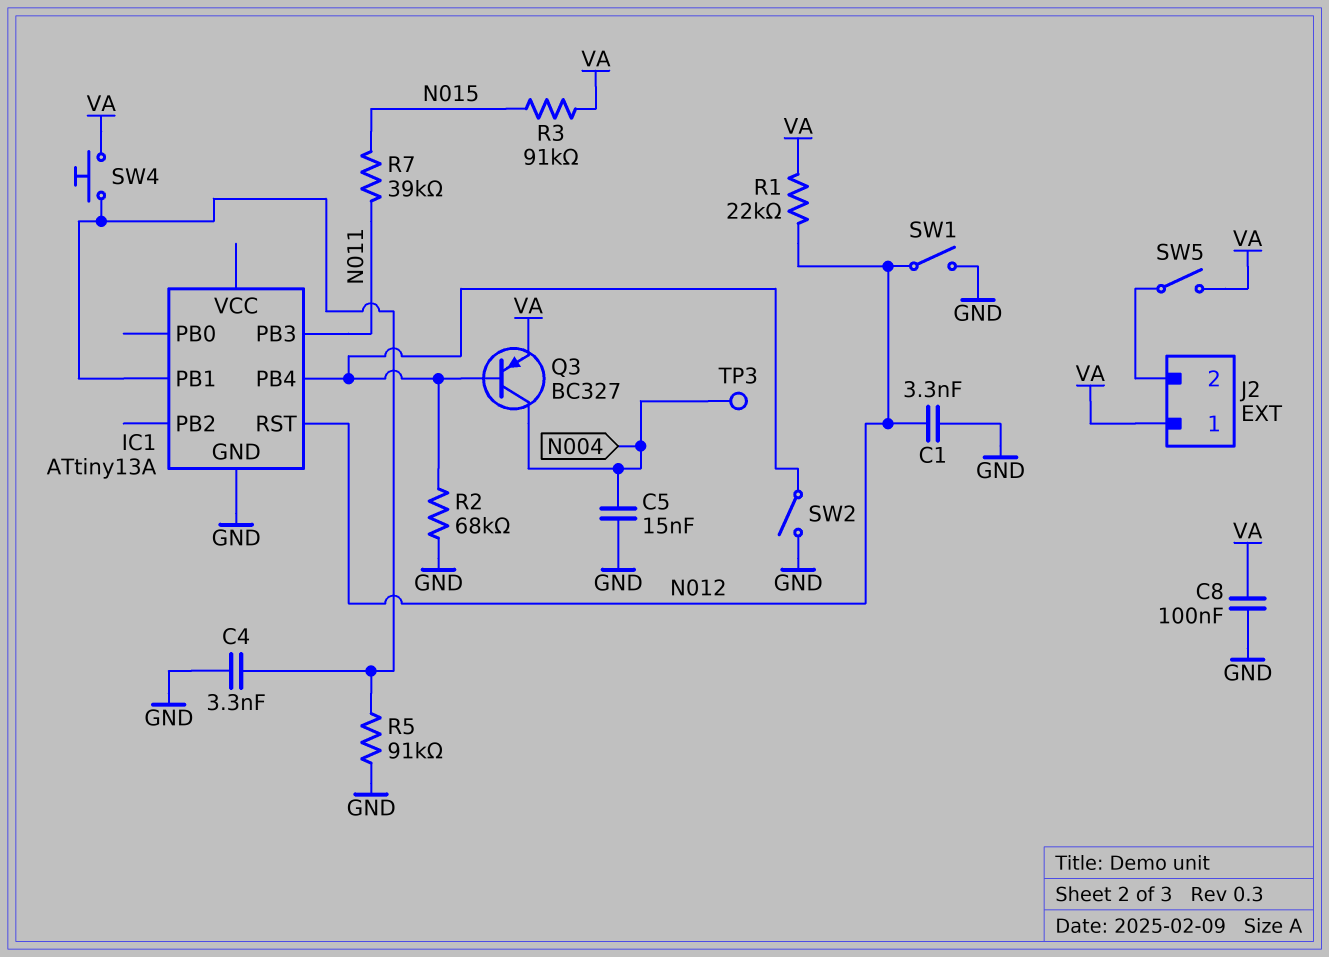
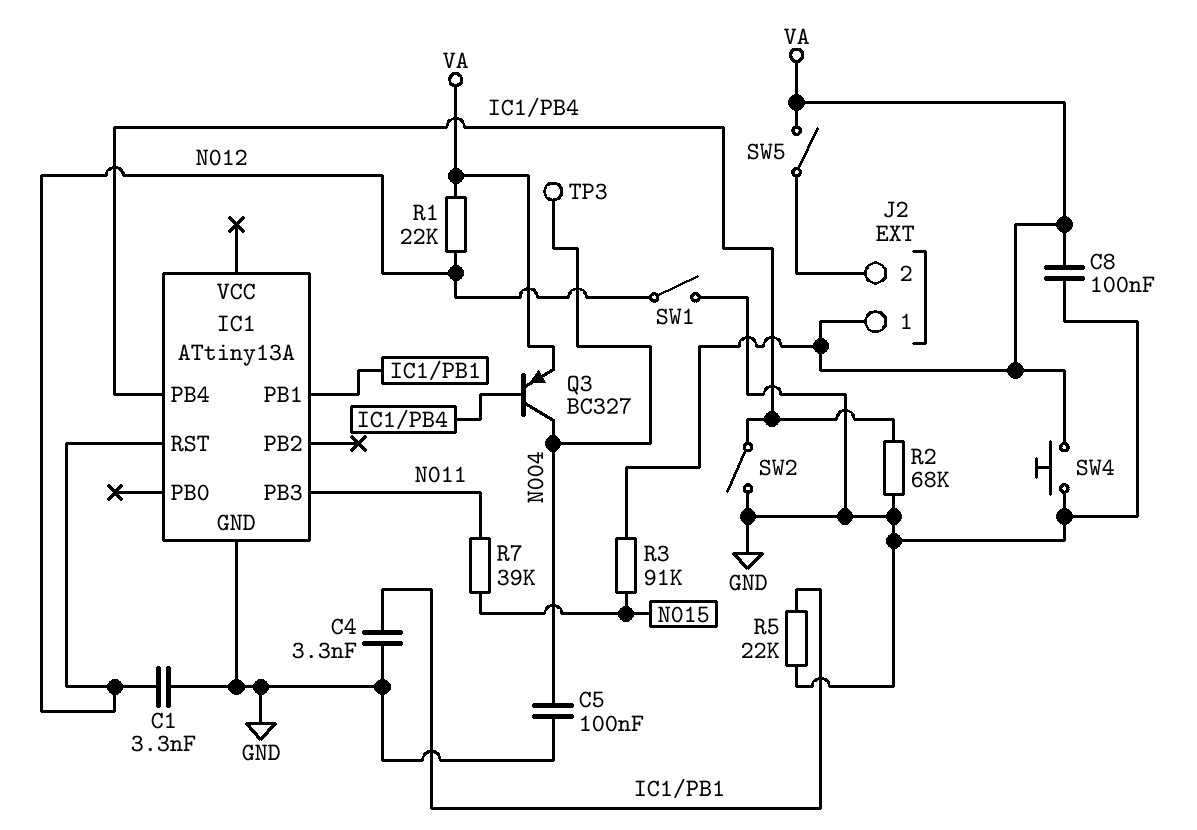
C5: 15nF (GND, N004) -> 100nF (GND, N004)
R5: 91k (GND, IC1/PB1) -> 22k (GND, IC1/PB1)
SW4: button (IC1/PB1, VA) -> button (GND, VA)

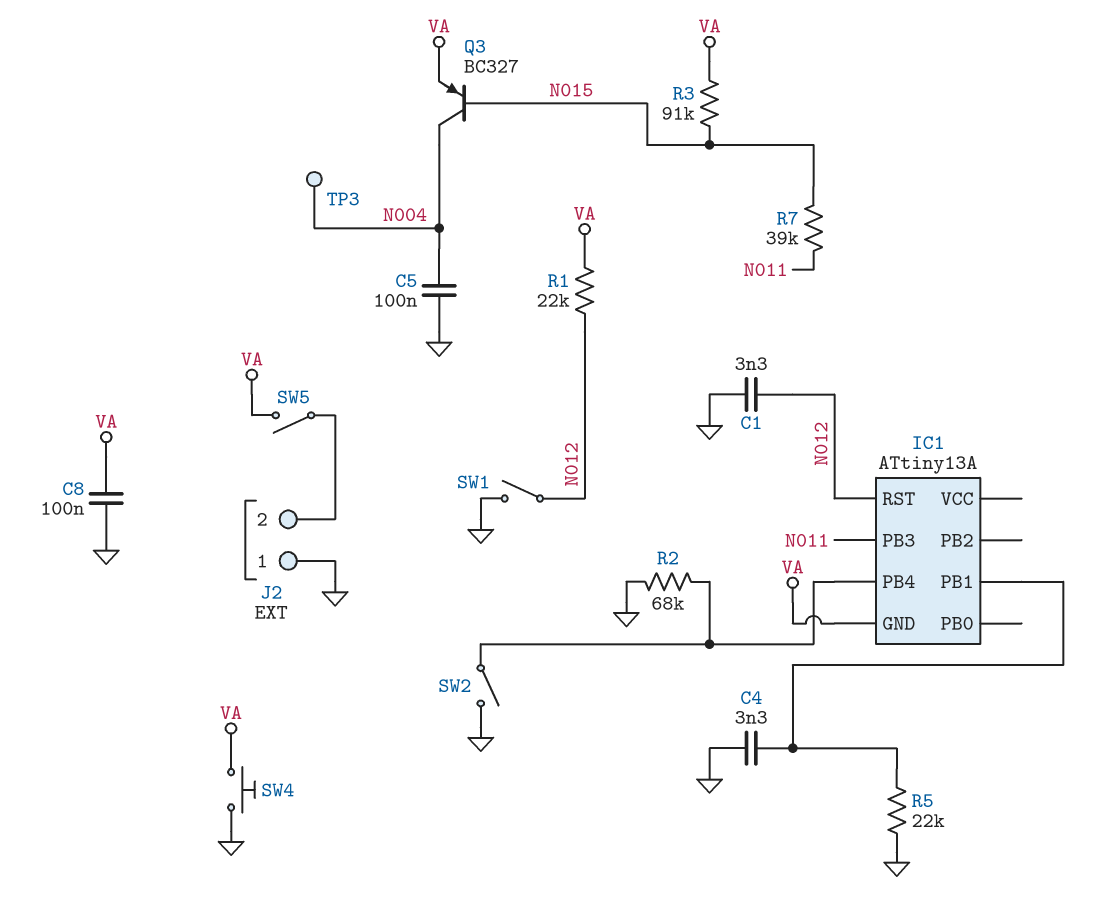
IC1 pin GND: GND -> VA
J2 pin 1: VA -> GND
Q3: PNP BC327 (B IC1/PB4, C N004, E VA) -> PNP BC327 (B N015, C N004, E VA)

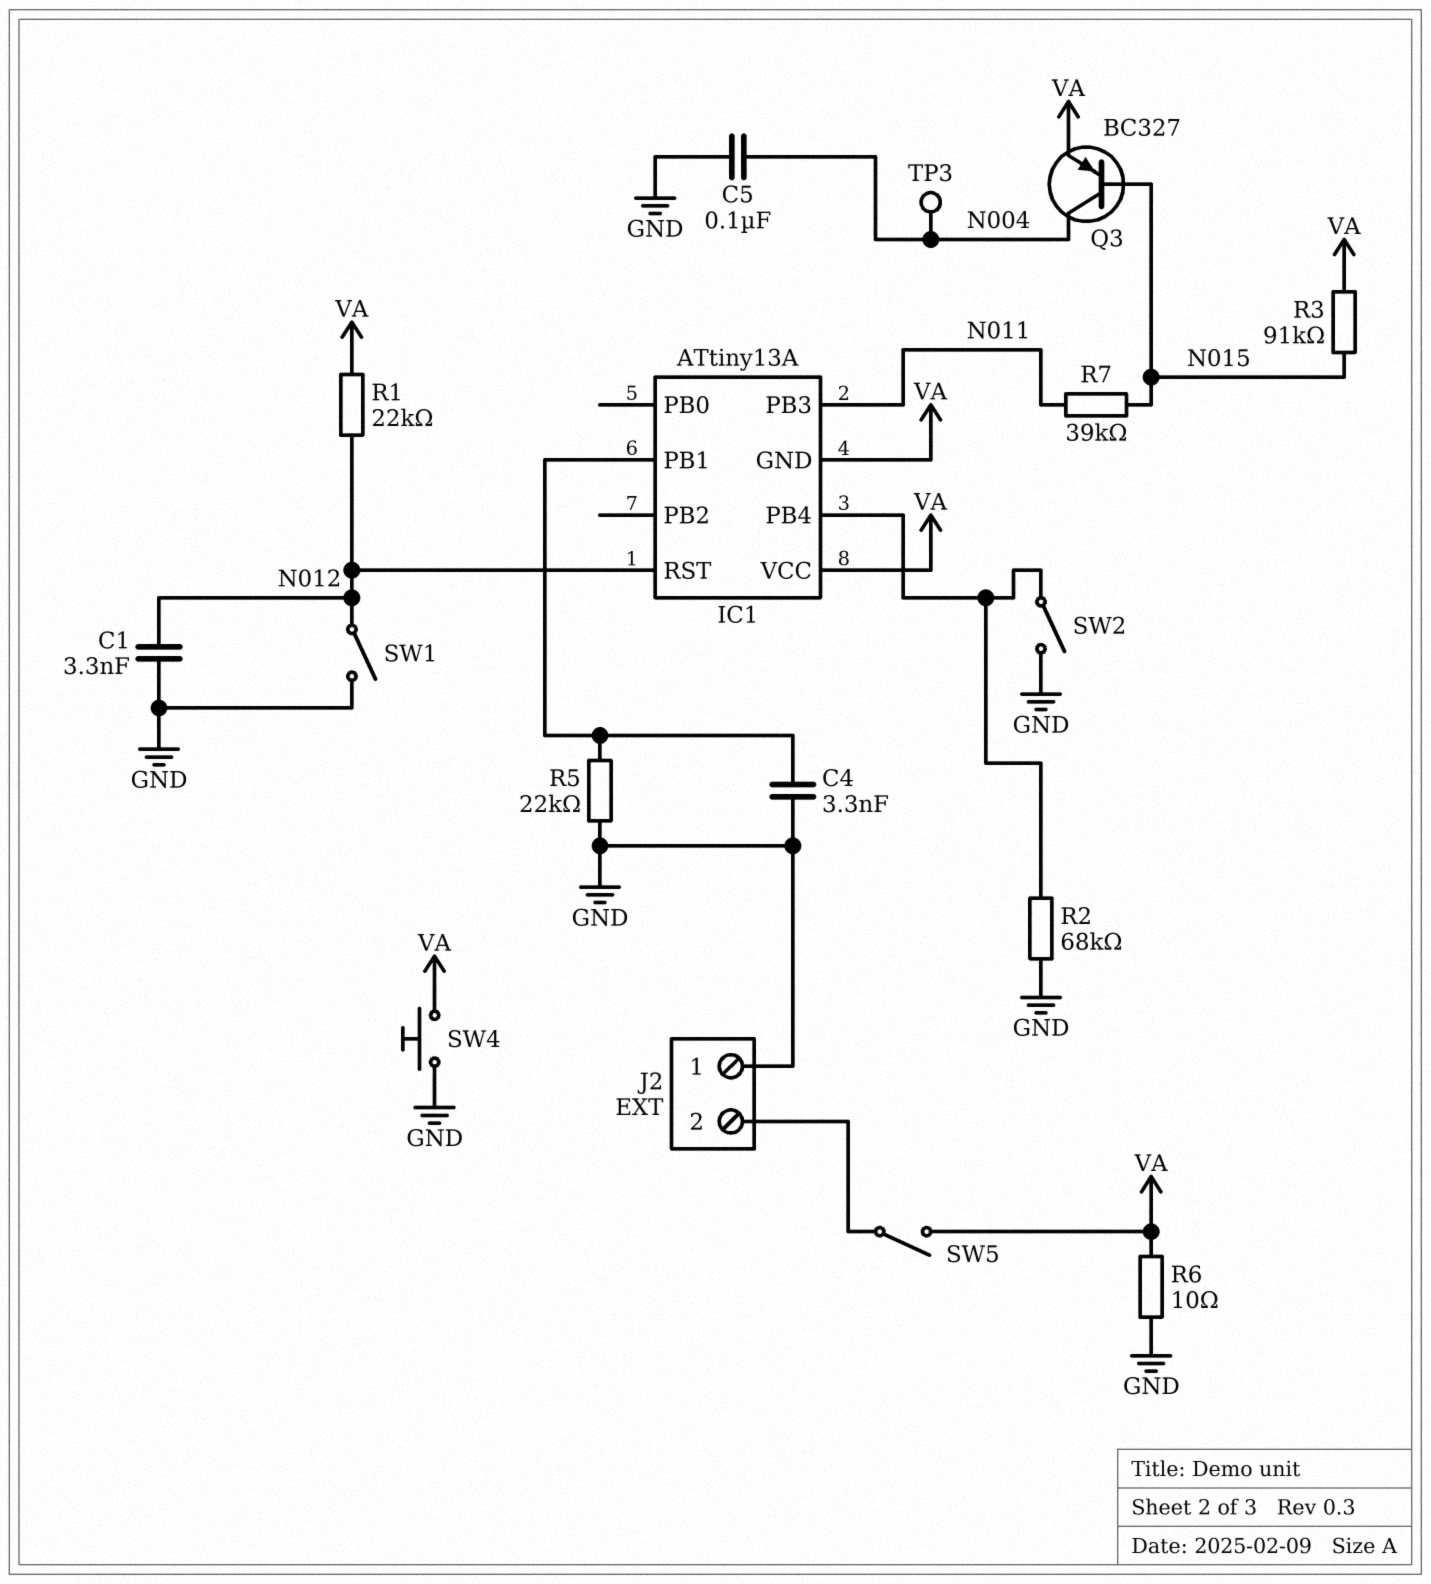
C8: 100nF (GND, VA) -> none
IC1 pin VCC: none -> VA
R6: none -> 10 (GND, VA)

